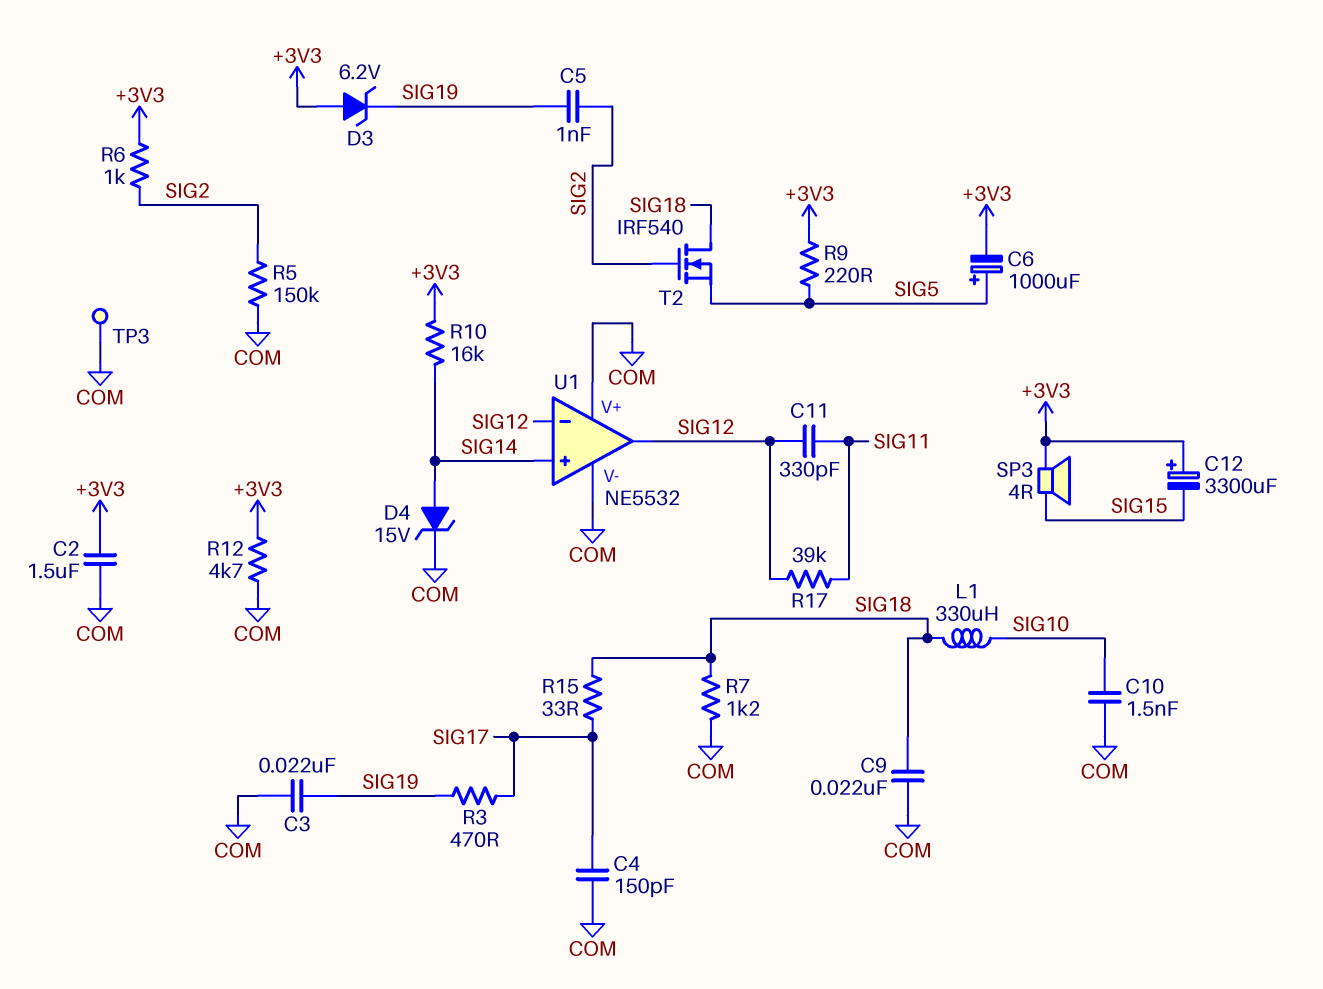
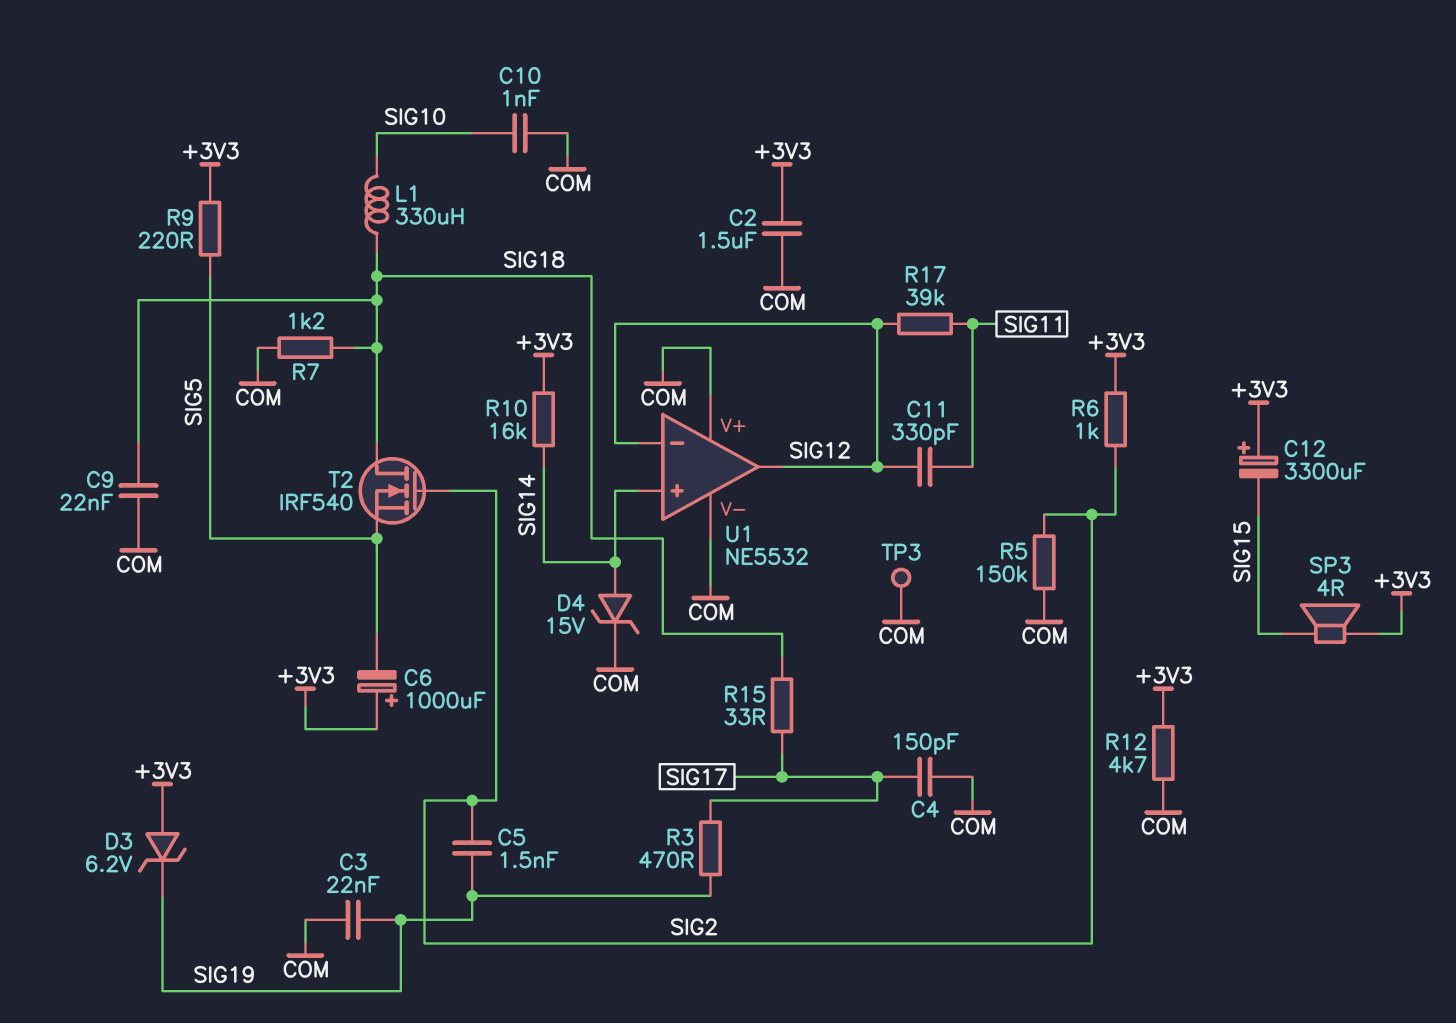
C5: 1nF (SIG2, SIG19) -> 1.5nF (SIG2, SIG19)
C6: 1000uF (plus SIG5, minus +3V3) -> 1000uF (plus +3V3, minus SIG5)
C10: 1.5nF (COM, SIG10) -> 1nF (COM, SIG10)

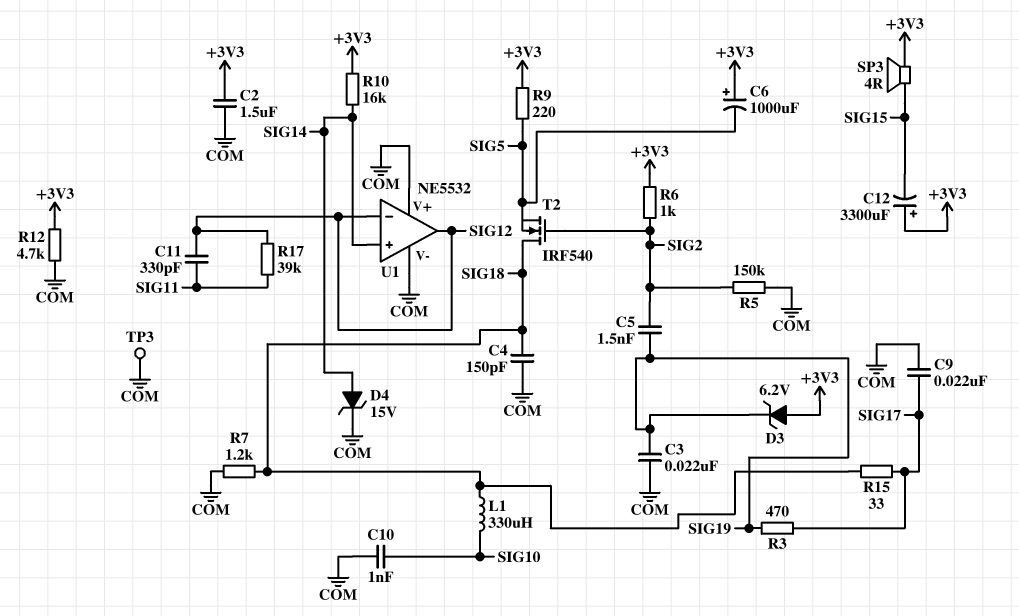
C4: 150pF (COM, SIG17) -> 150pF (COM, SIG18)
C9: 22nF (COM, SIG18) -> 22nF (COM, SIG17)

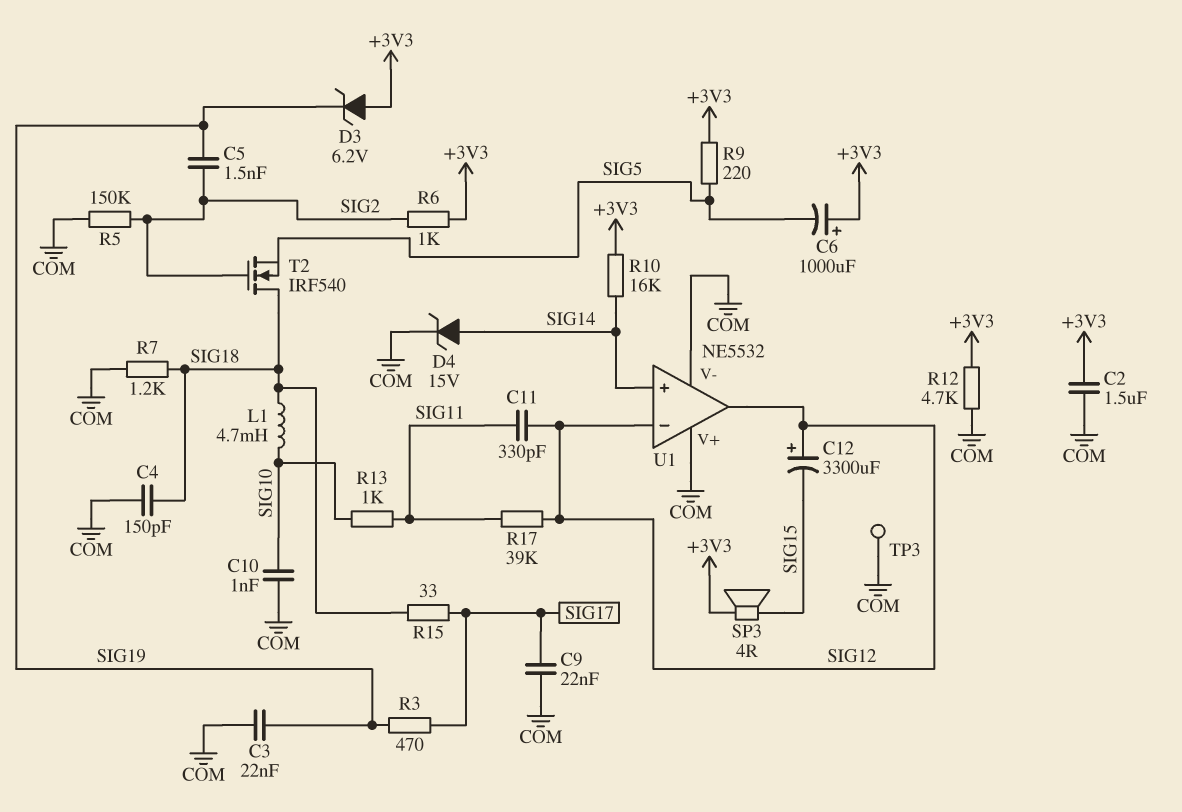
C12: 3300uF (plus +3V3, minus SIG15) -> 3300uF (plus SIG12, minus SIG15)
L1: 330uH (SIG10, SIG18) -> 4.7mH (SIG10, SIG18)
R13: none -> 1k (SIG10, SIG11)

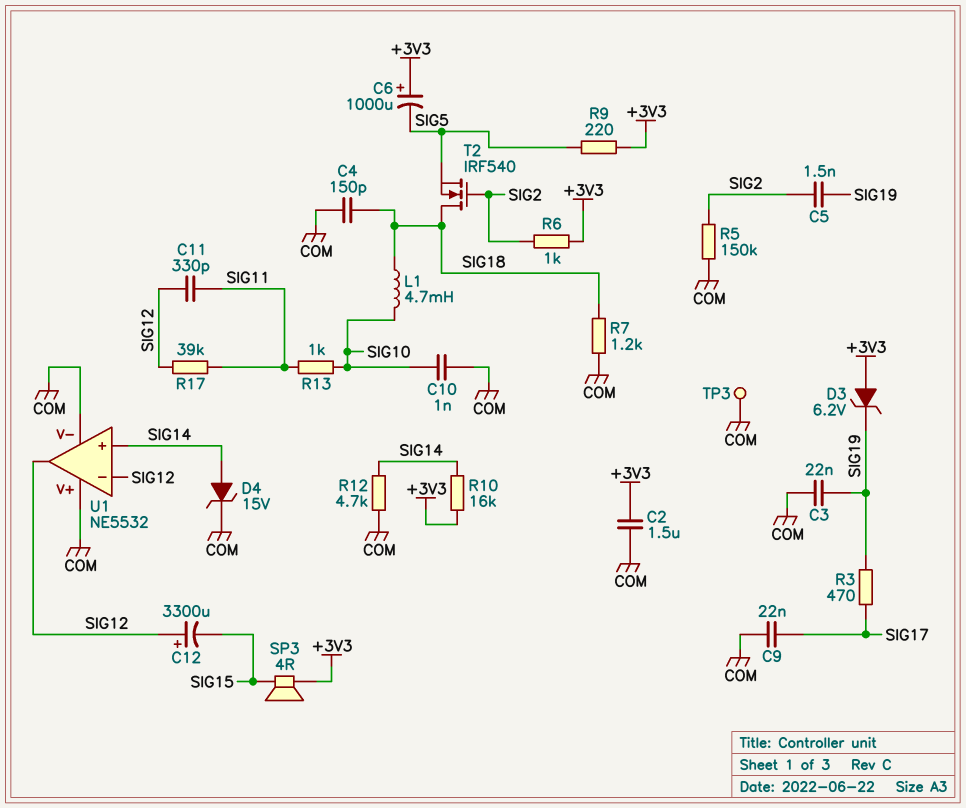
R12: 4.7k (+3V3, COM) -> 4.7k (COM, SIG14)
R15: 33 (SIG17, SIG18) -> none

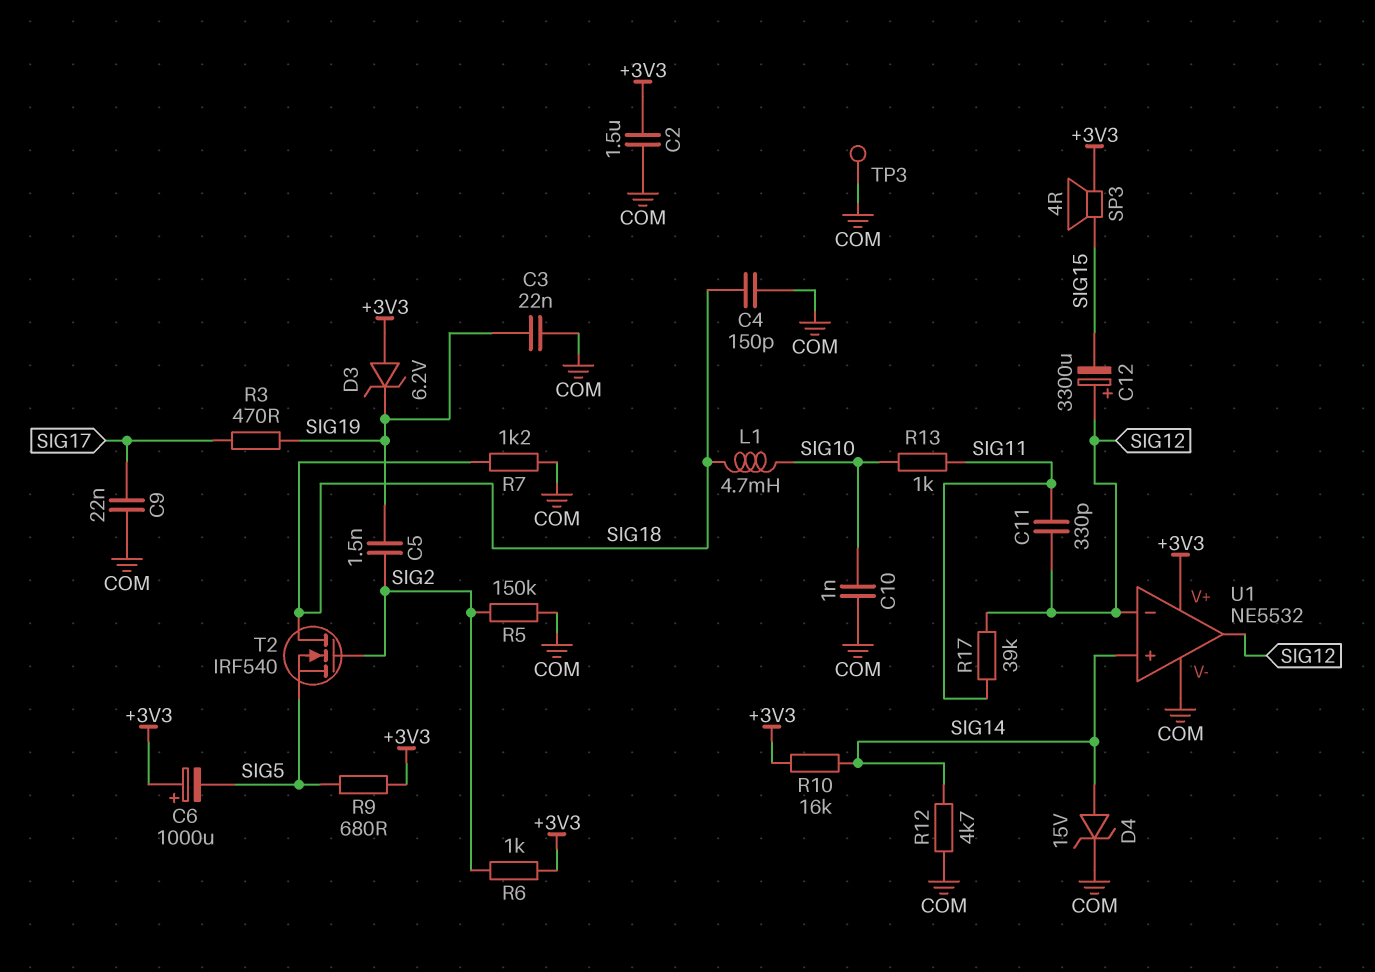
R9: 220 (+3V3, SIG5) -> 680 (+3V3, SIG5)
U1 pin V+: COM -> +3V3

